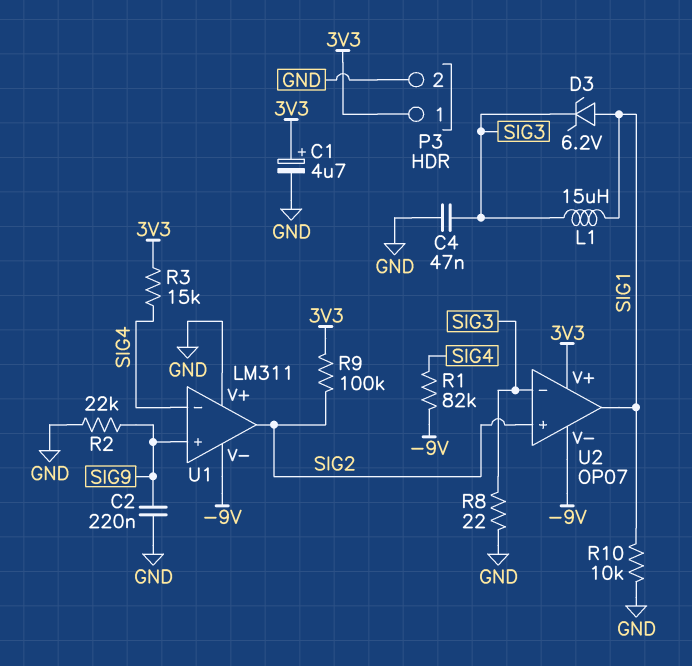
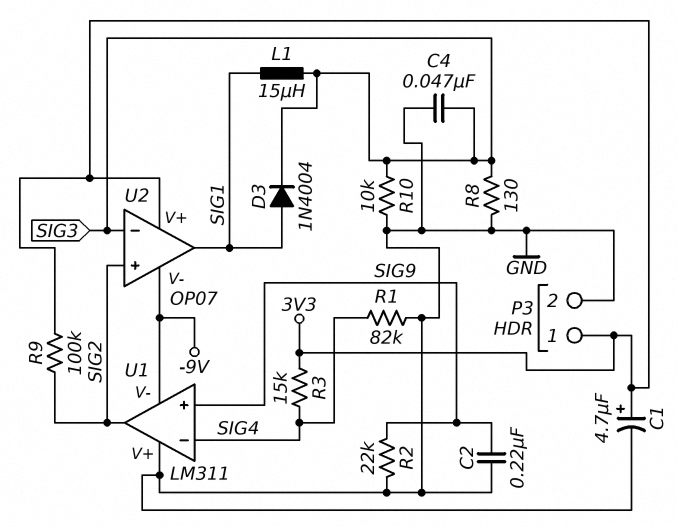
D3: zener 6.2V (A SIG1, K SIG3) -> diode 1N4004 (A SIG1, K SIG3)
R1: 82k (-9V, SIG4) -> 82k (GND, SIG4)
R8: 22 (GND, SIG3) -> 130 (GND, SIG3)
R10: 10k (GND, SIG1) -> 10k (GND, SIG3)

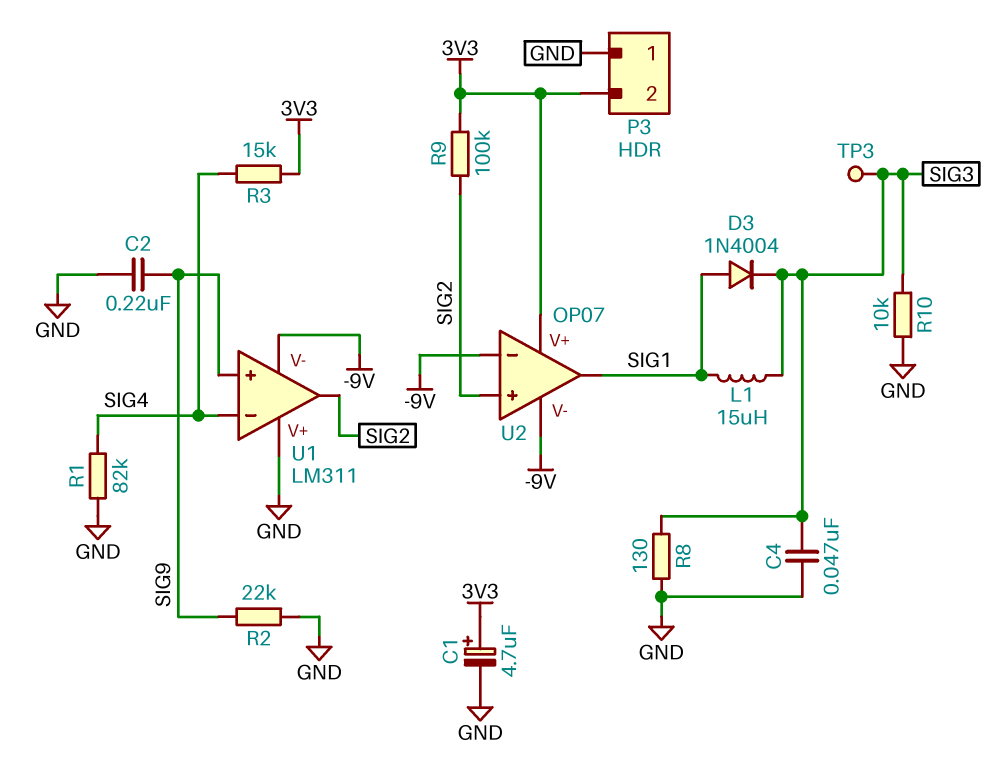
P3 pin 1: 3V3 -> GND
P3 pin 2: GND -> 3V3
TP3: none -> test point (SIG3)
U2 pin in-: SIG3 -> -9V

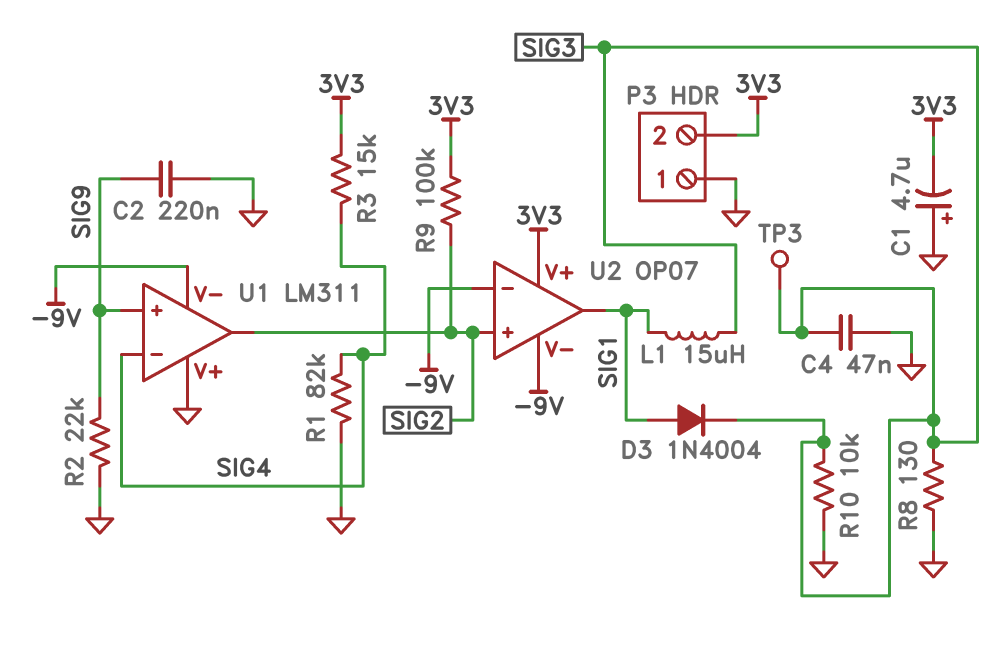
C1: 4.7uF (plus 3V3, minus GND) -> 4.7uF (plus GND, minus 3V3)

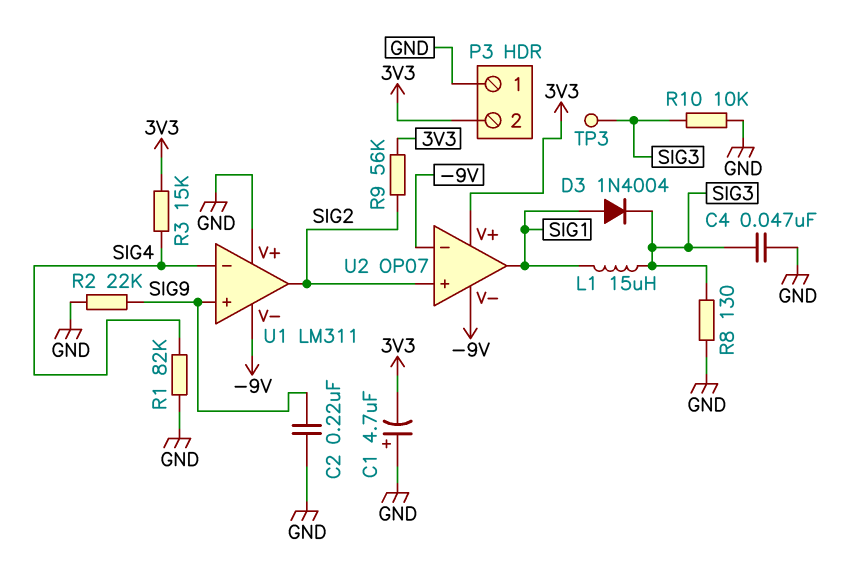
R9: 100k (3V3, SIG2) -> 56k (3V3, SIG2)

